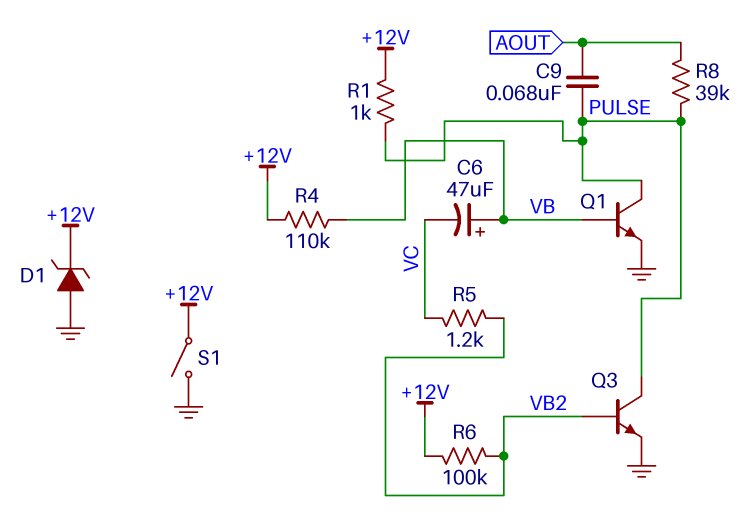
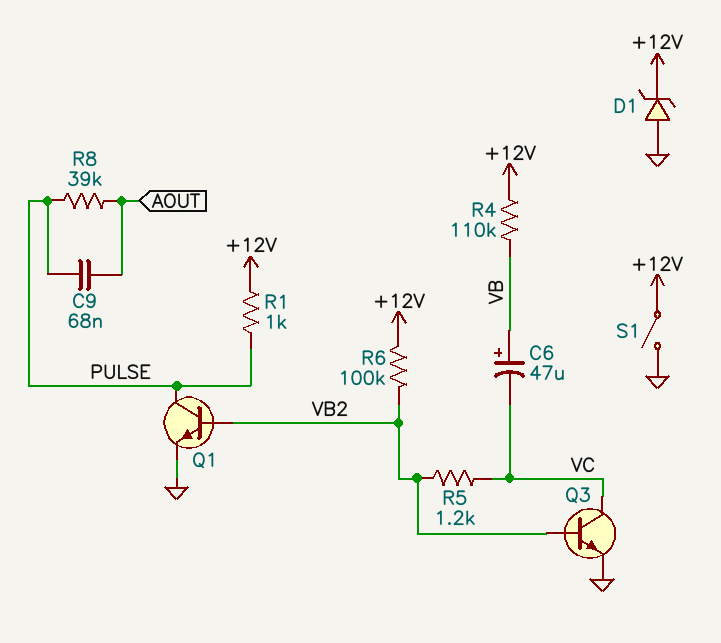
Q1: NPN (B VB, C PULSE, E GND) -> NPN (B VB2, C PULSE, E GND)
Q3: NPN (B VB2, C PULSE, E GND) -> NPN (B VB2, C VC, E GND)

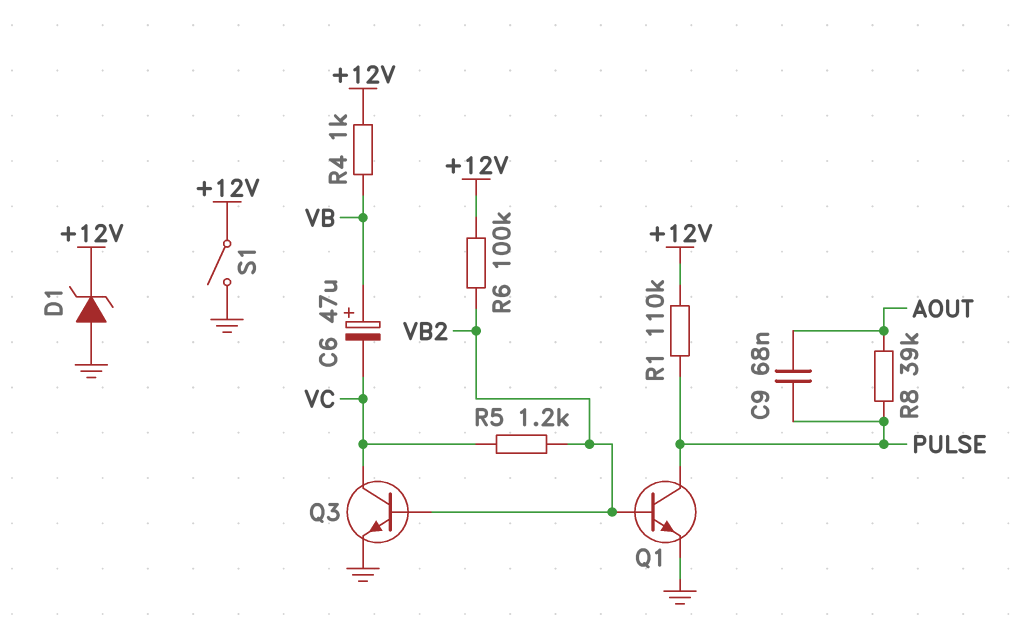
R1: 1k (+12V, PULSE) -> 110k (+12V, PULSE)
R4: 110k (+12V, VB) -> 1k (+12V, VB)

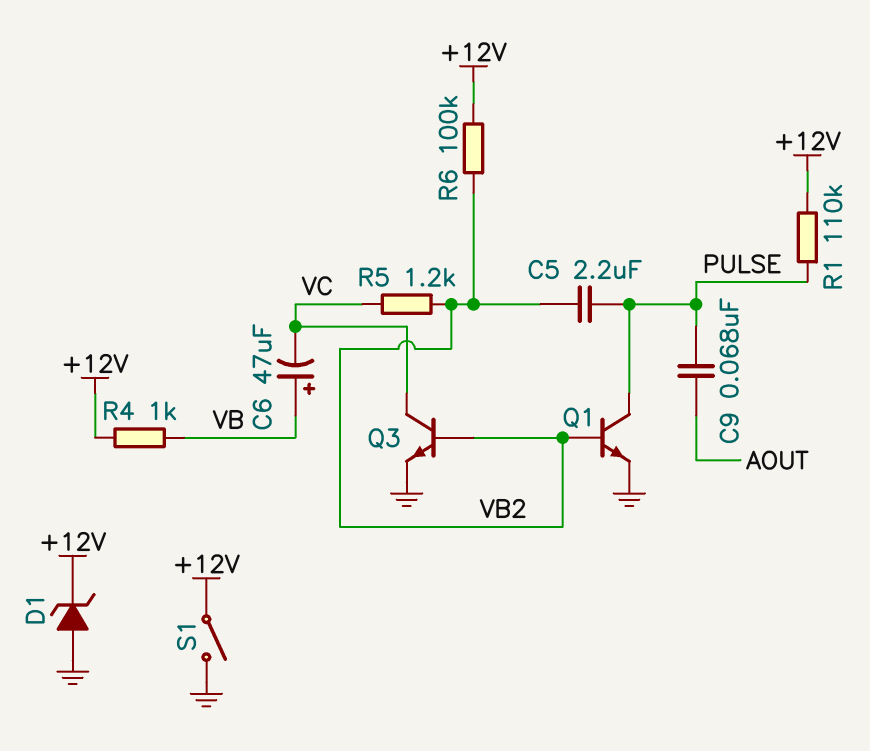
C5: none -> 2.2uF (PULSE, VB2)
R8: 39k (AOUT, PULSE) -> none

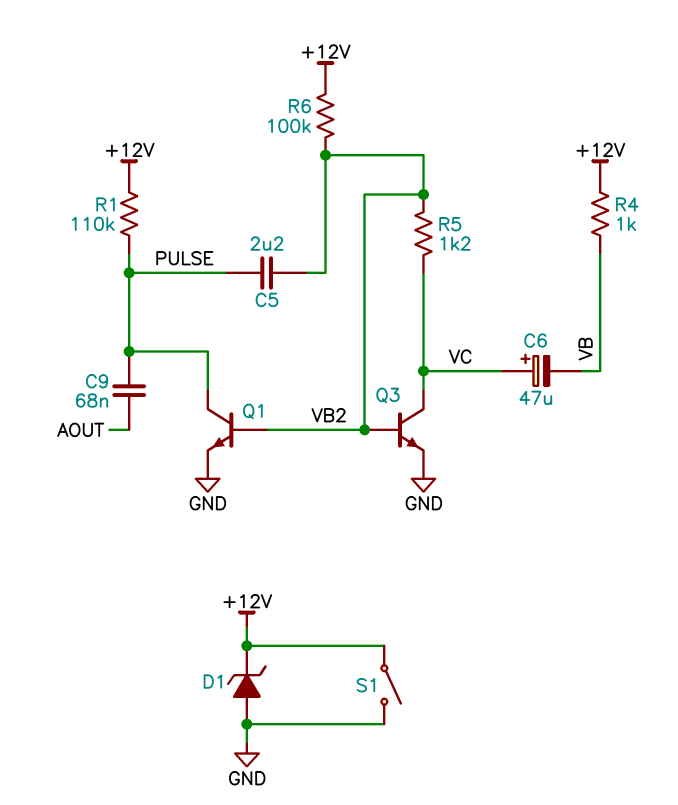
C6: 47uF (plus VB, minus VC) -> 47uF (plus VC, minus VB)

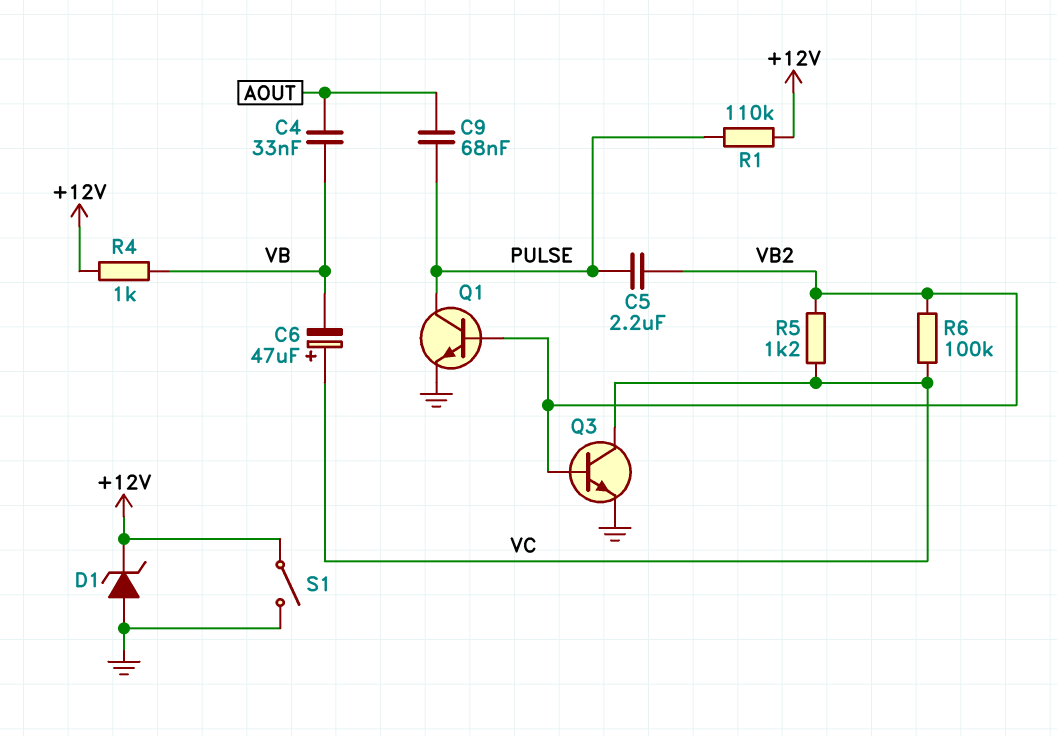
C4: none -> 33nF (AOUT, VB)
R6: 100k (+12V, VB2) -> 100k (VB2, VC)

